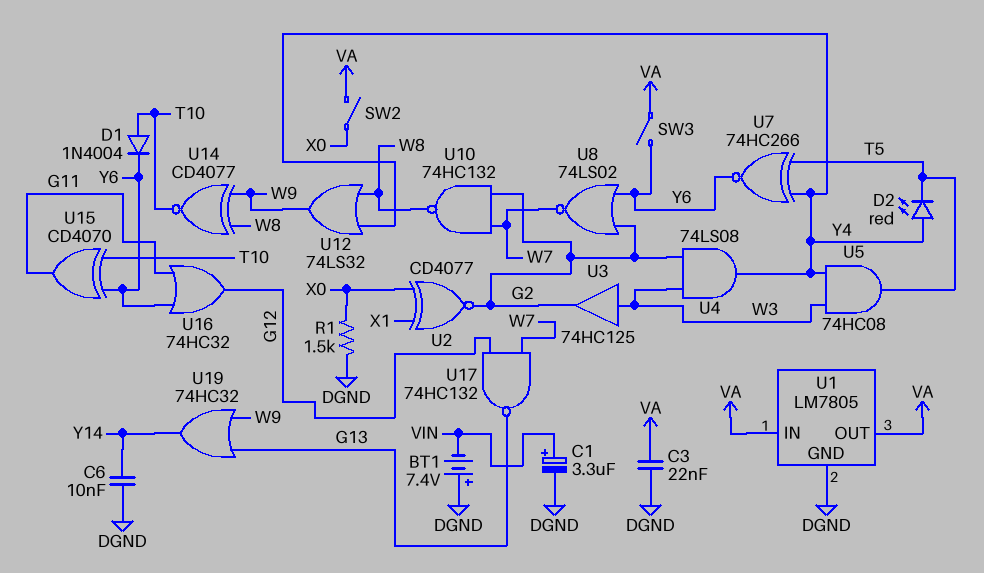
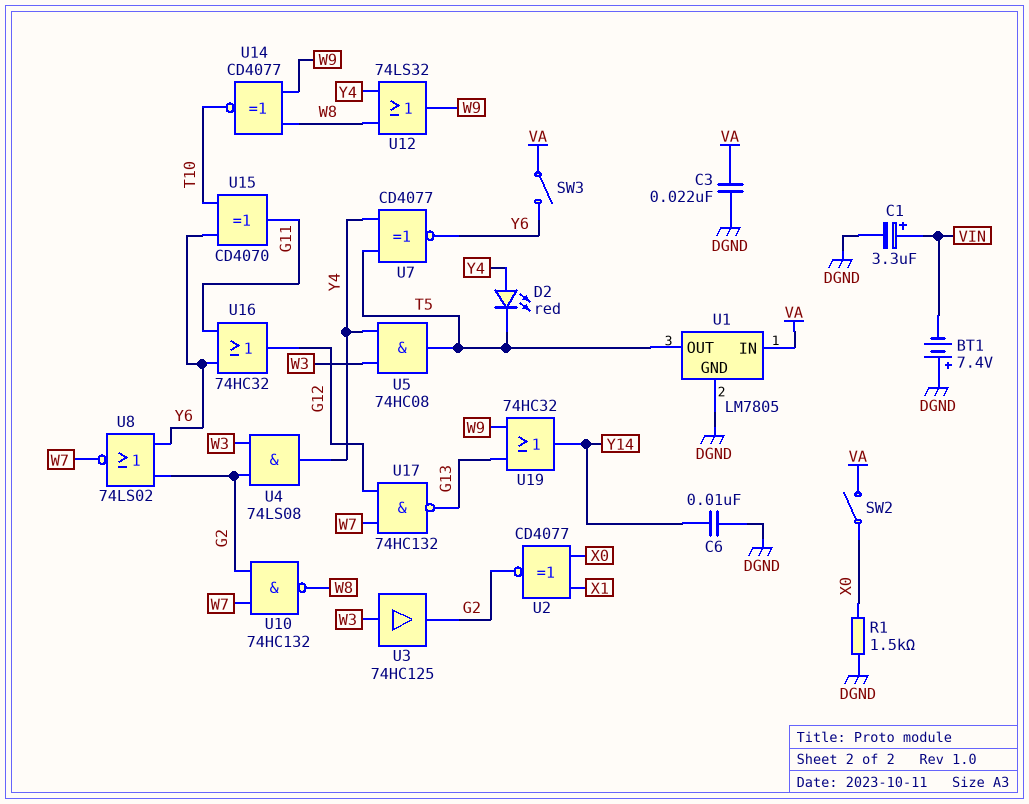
D1: diode 1N4004 (A T10, K Y6) -> none
U1 pin OUT: VA -> T5
U7: XNOR 74HC266 (in T5, in Y4, out Y6) -> XNOR CD4077 (in T5, in Y4, out Y6)

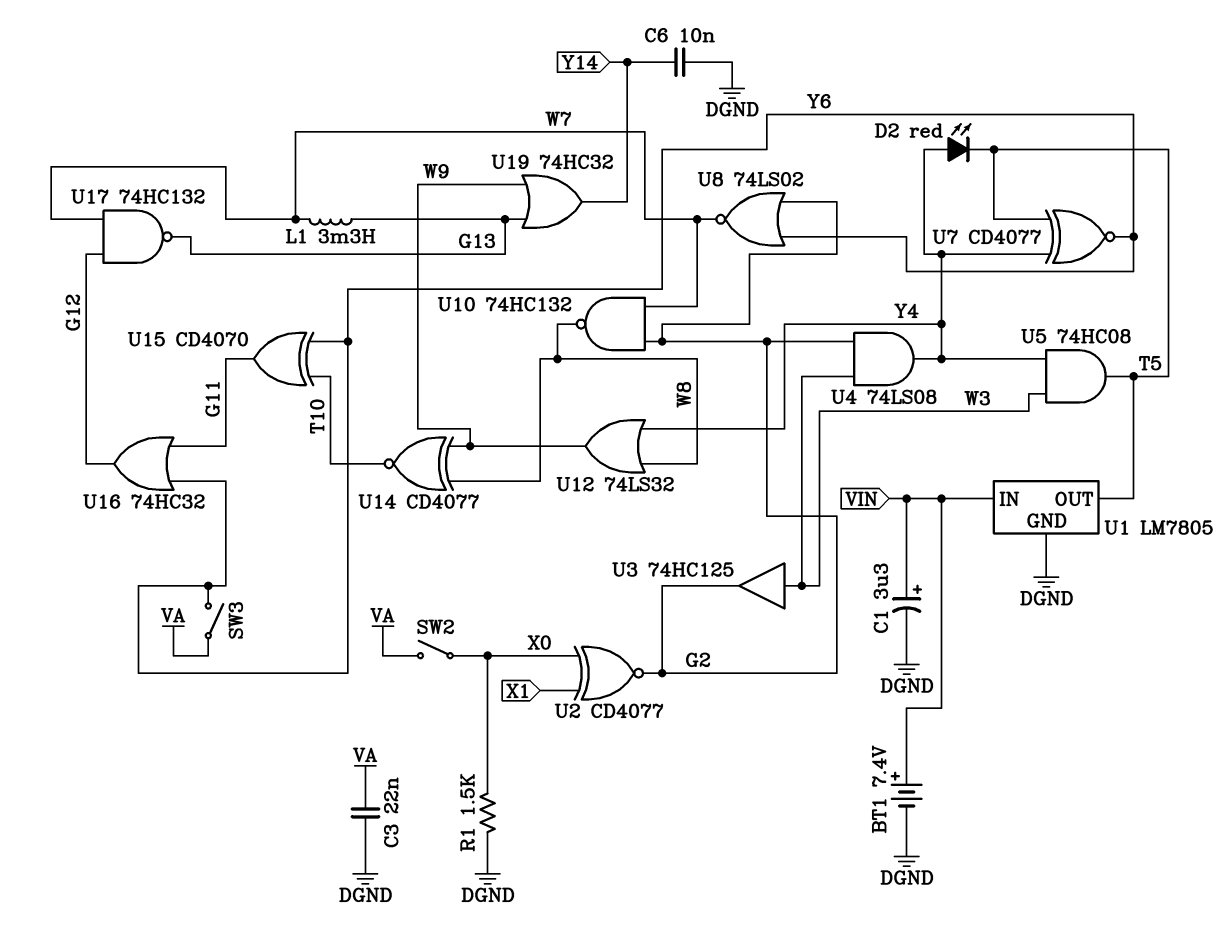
BT1: 7.4V (plus DGND, minus VIN) -> 7.4V (plus VIN, minus DGND)
L1: none -> 3.3mH (G13, W7)
U1 pin IN: VA -> VIN

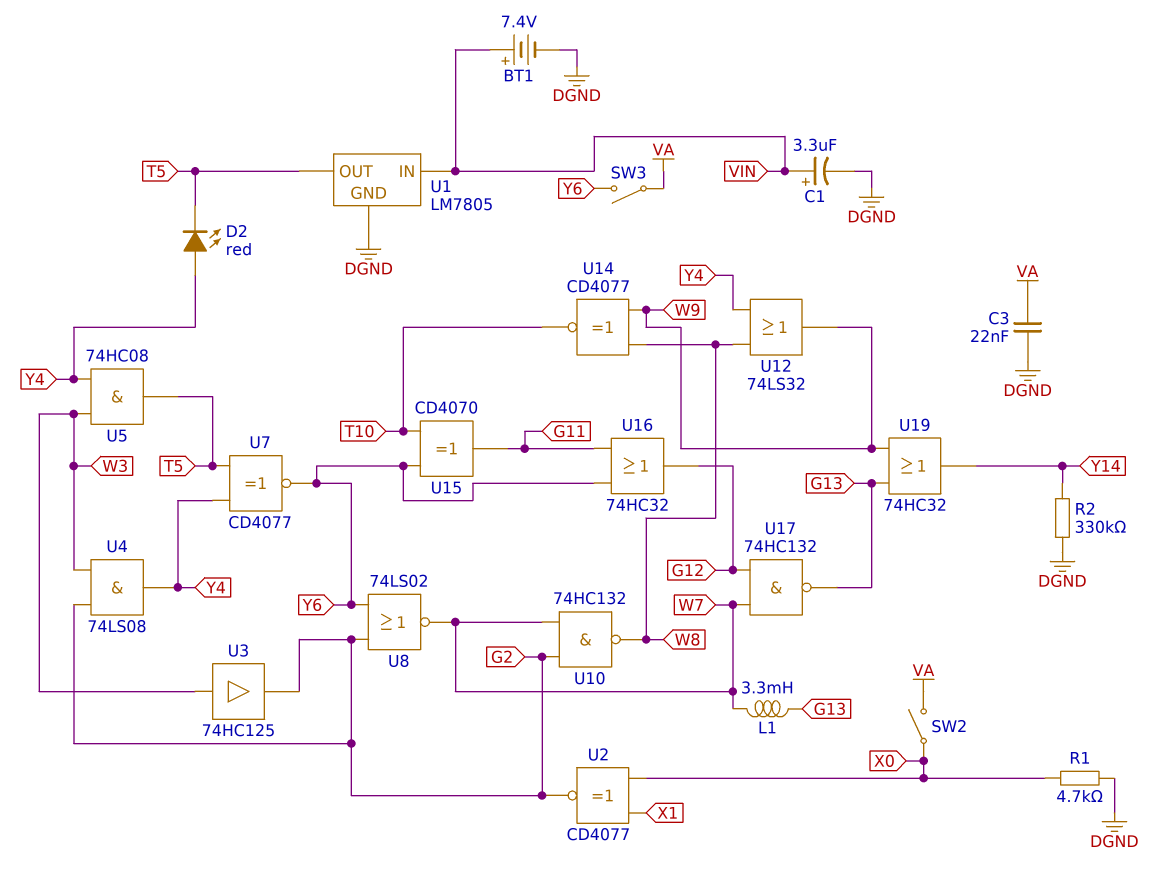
C6: 10nF (DGND, Y14) -> none
R1: 1.5k (DGND, X0) -> 4.7k (DGND, X0)
R2: none -> 330k (DGND, Y14)

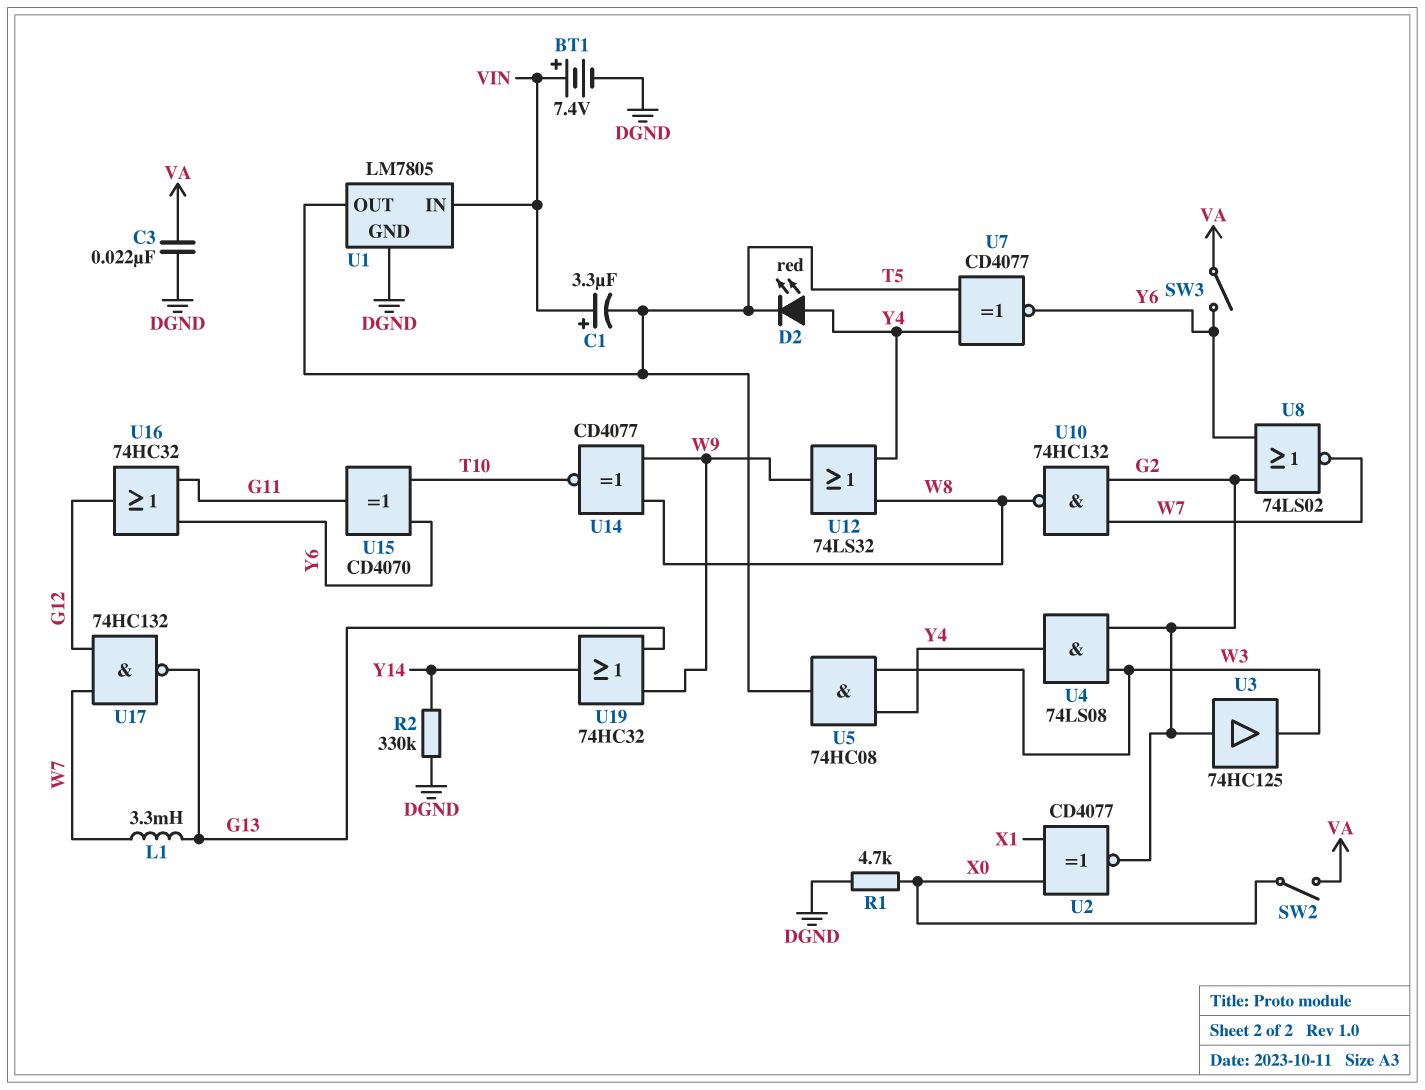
C1: 3.3uF (plus VIN, minus DGND) -> 3.3uF (plus VIN, minus T5)
U3: buffer 74HC125 (in W3, out G2) -> buffer 74HC125 (in G2, out W3)

